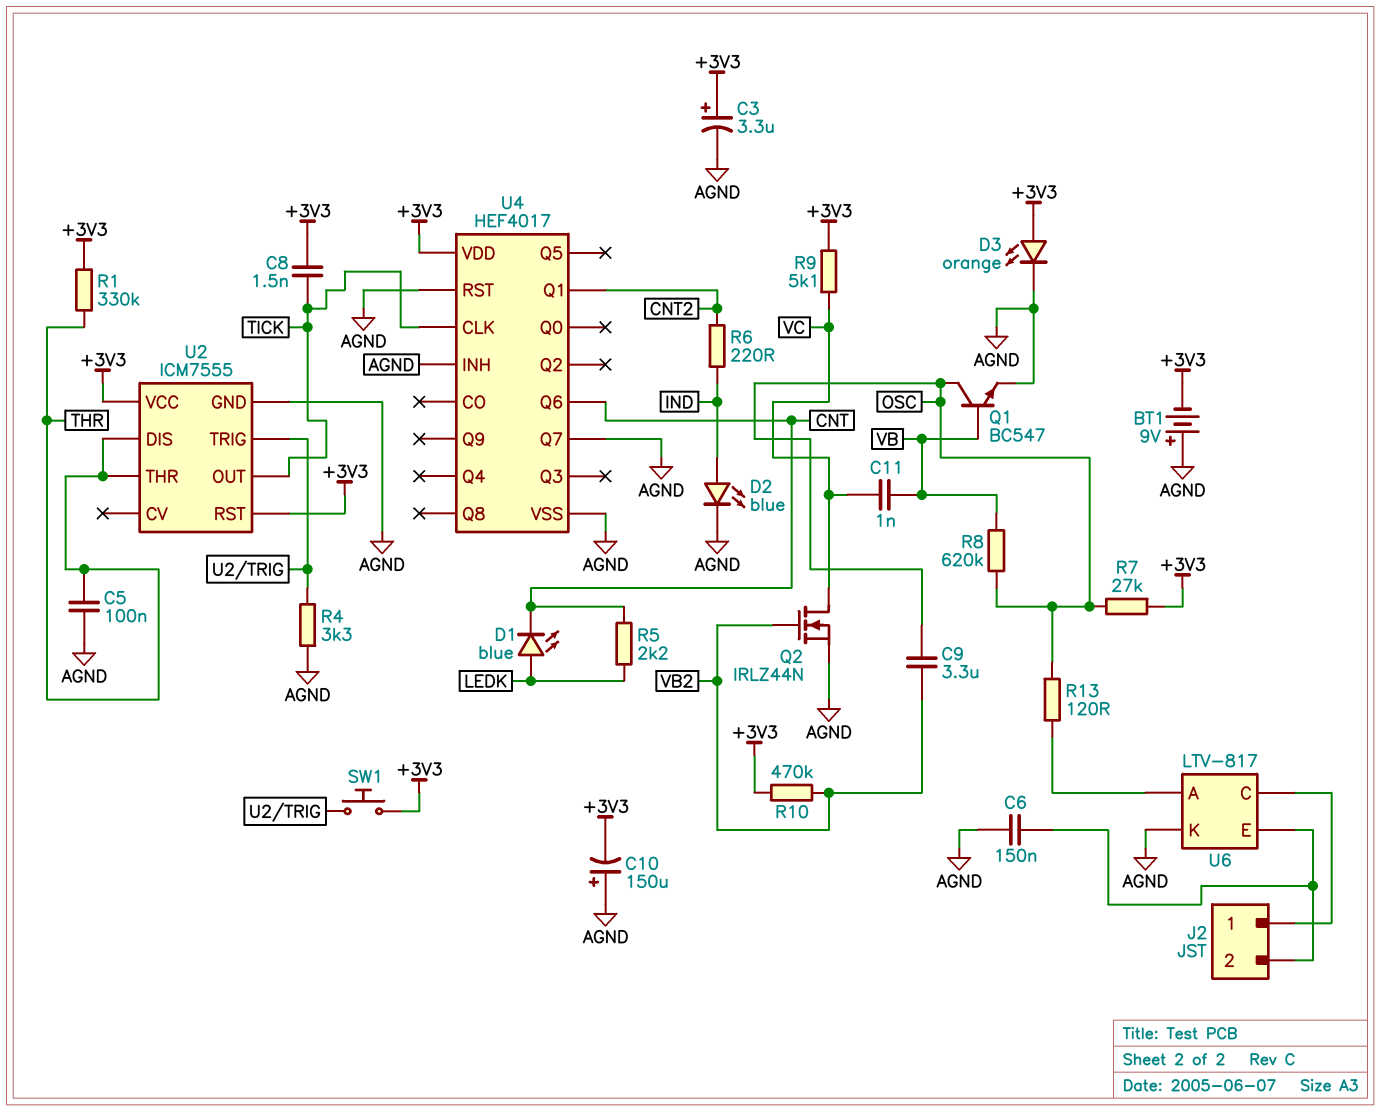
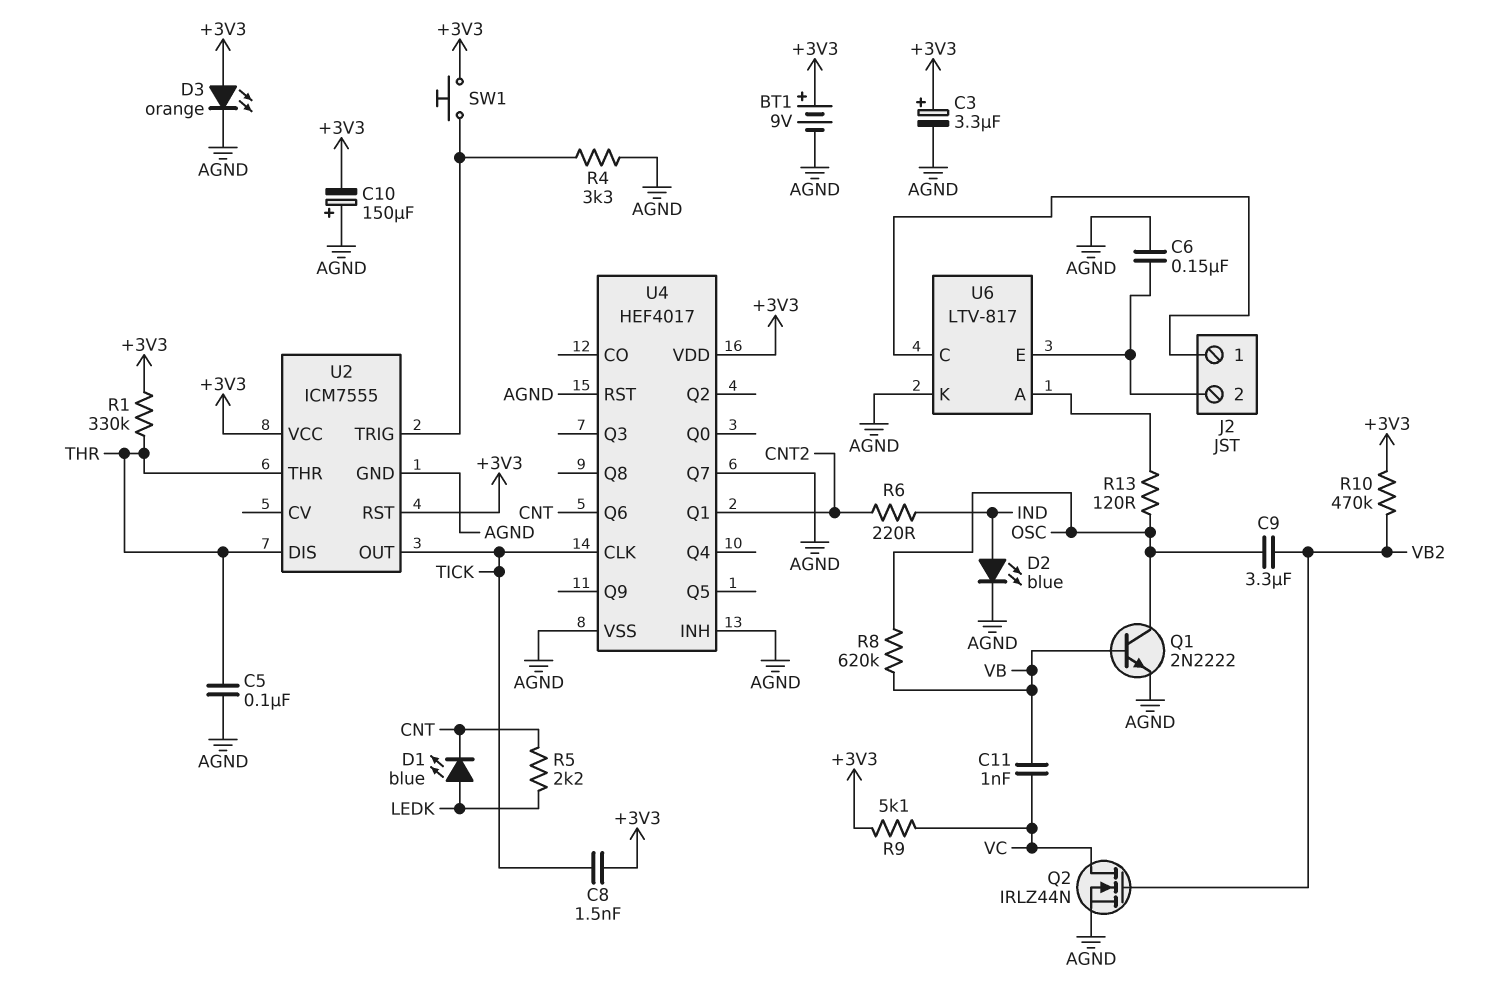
BT1: 9V (plus AGND, minus +3V3) -> 9V (plus +3V3, minus AGND)
Q1: NPN BC547 (B VB, C OSC, E AGND) -> NPN 2N2222 (B VB, C OSC, E AGND)
R7: 27k (+3V3, OSC) -> none

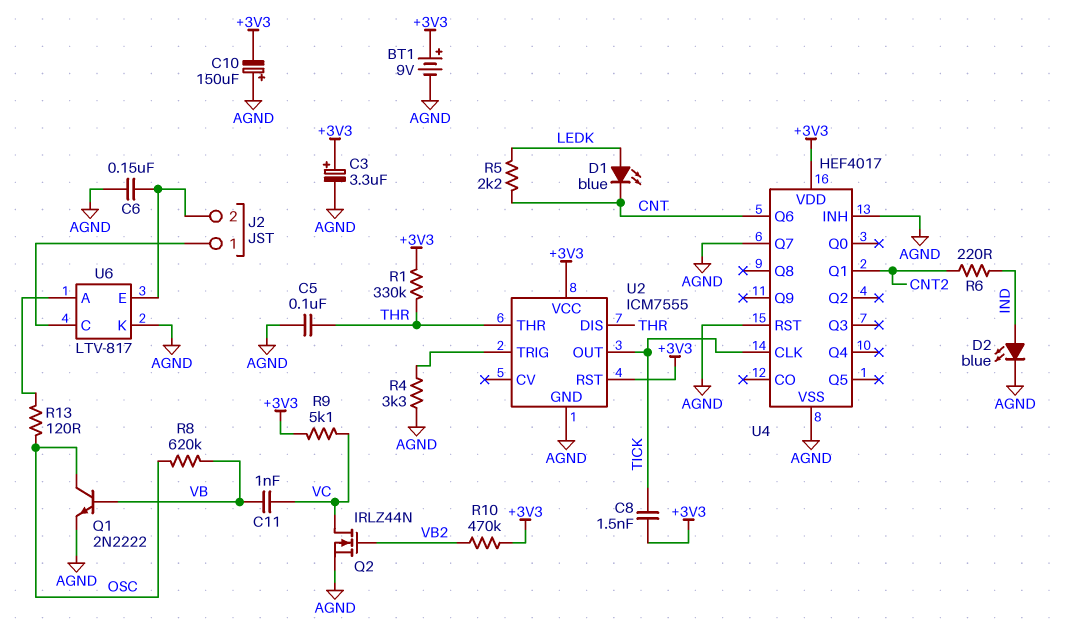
C9: 3.3uF (OSC, VB2) -> none
D3: LED orange (A +3V3, K AGND) -> none
SW1: button (+3V3, U2/TRIG) -> none

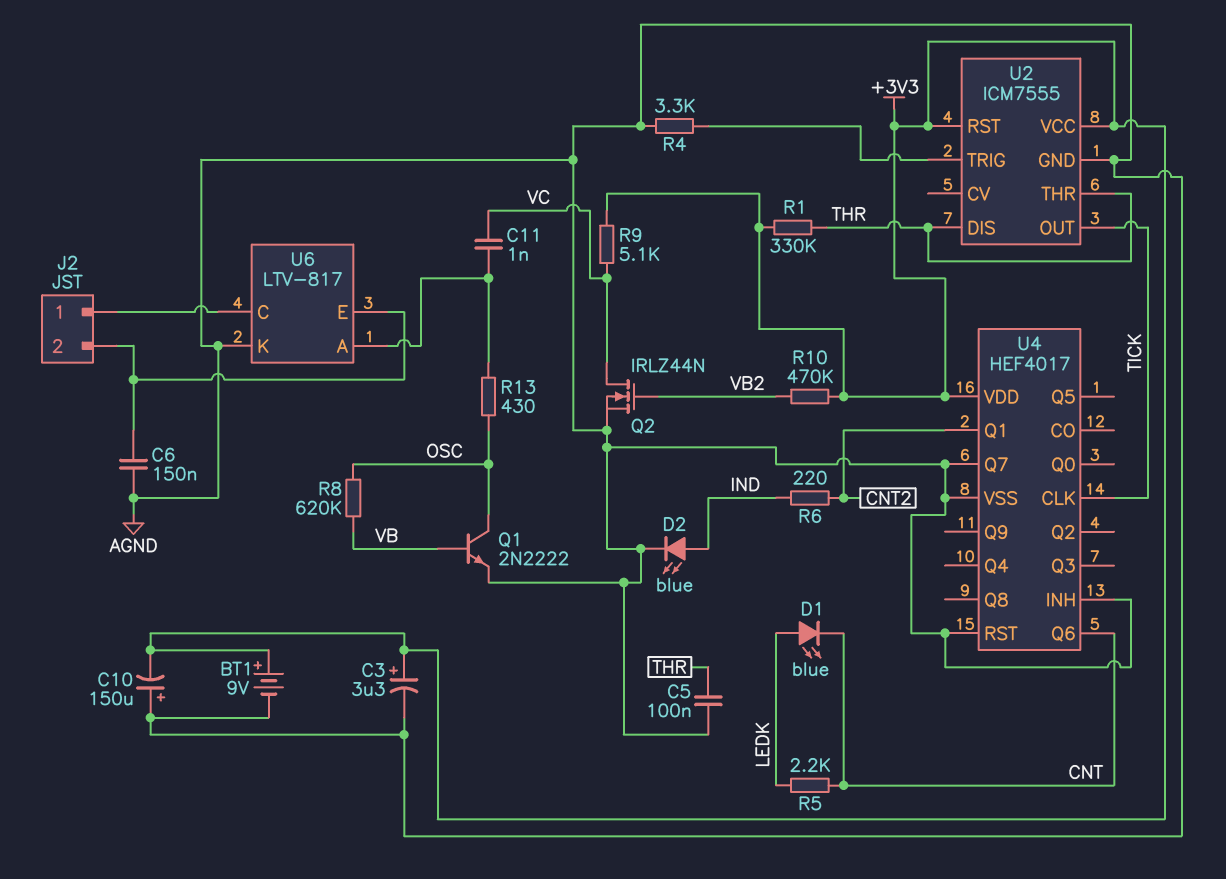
C8: 1.5nF (+3V3, TICK) -> none
C11: 1nF (VB, VC) -> 1nF (U6/A, VC)
R13: 120 (OSC, U6/A) -> 430 (OSC, U6/A)

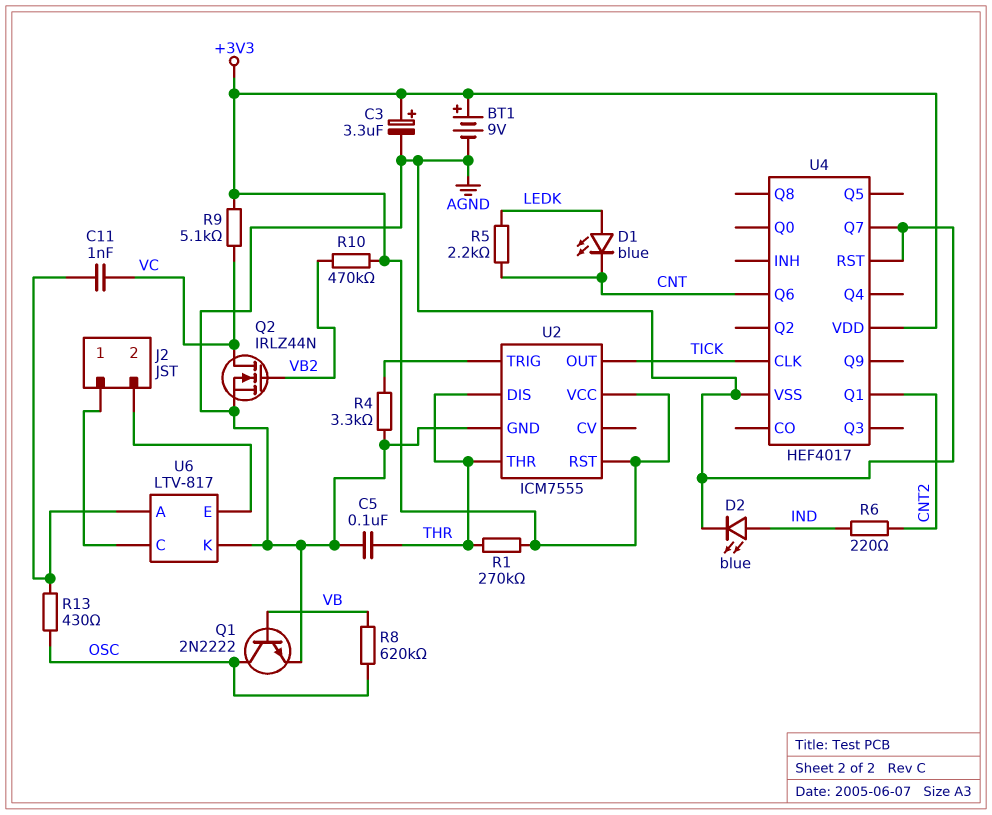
C6: 150nF (AGND, J2/2) -> none
C10: 150uF (plus AGND, minus +3V3) -> none
R1: 330k (+3V3, THR) -> 270k (+3V3, THR)
U4 pin INH: AGND -> none

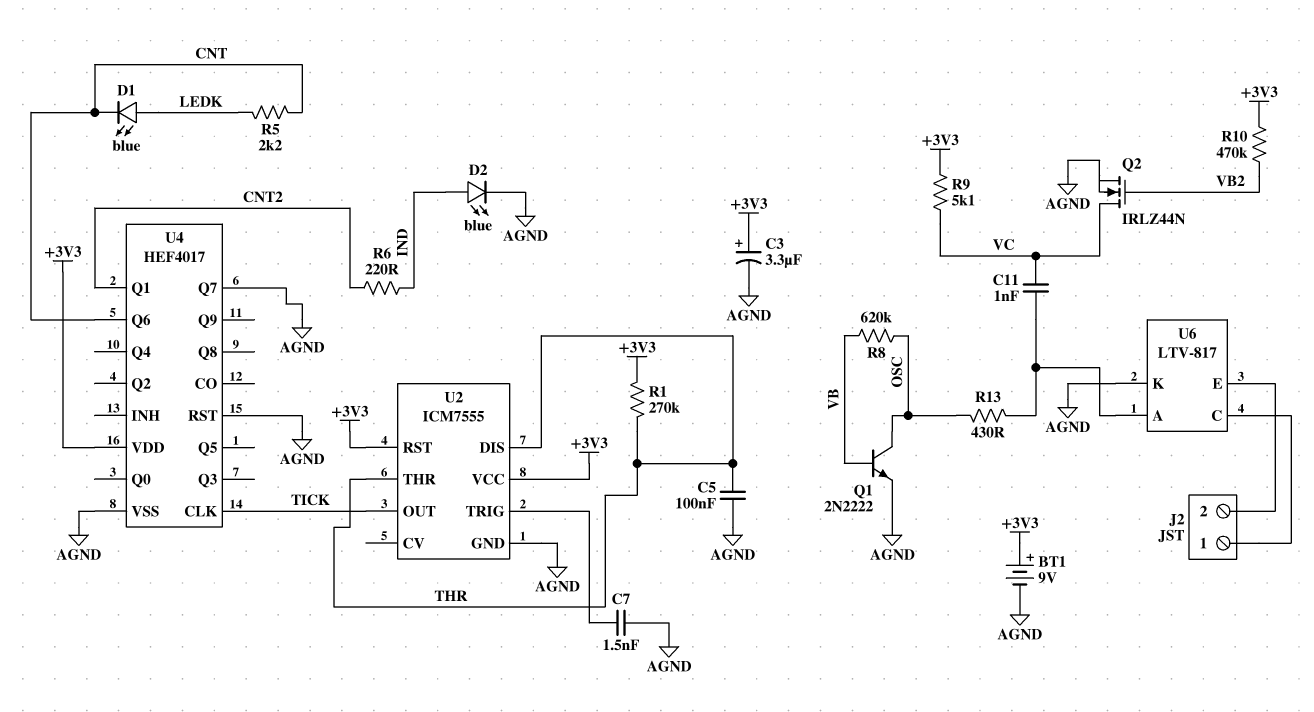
C7: none -> 1.5nF (AGND, U2/TRIG)
R4: 3.3k (AGND, U2/TRIG) -> none

